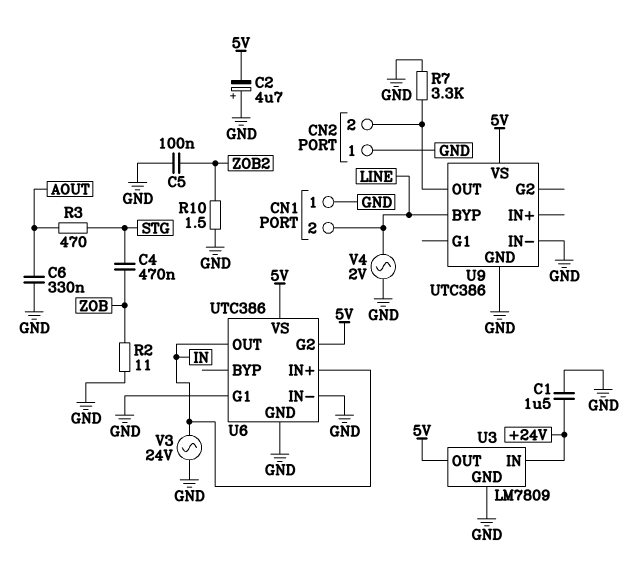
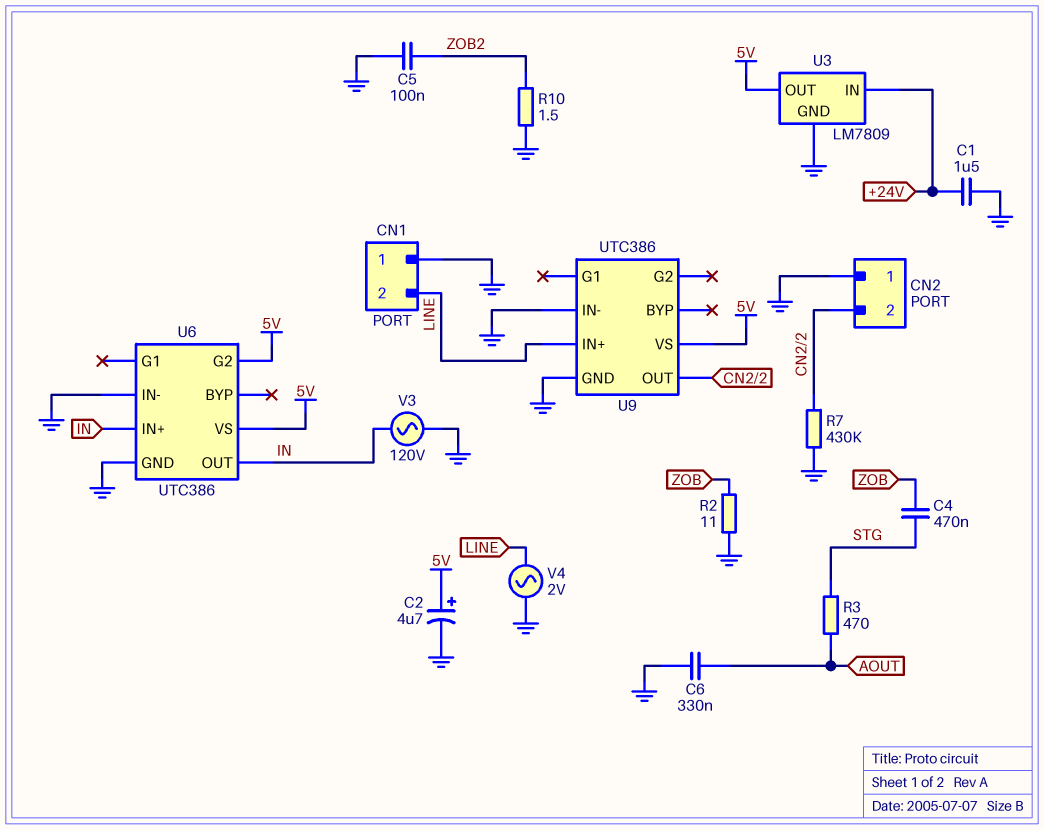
C2: 4.7uF (plus GND, minus 5V) -> 4.7uF (plus 5V, minus GND)
R7: 3.3k (CN2/2, GND) -> 430k (CN2/2, GND)
U6 pin G1: GND -> none
U9 pin BYP: LINE -> none
U9 pin IN+: none -> LINE
V3: AC 24V (GND, IN) -> AC 120V (GND, IN)

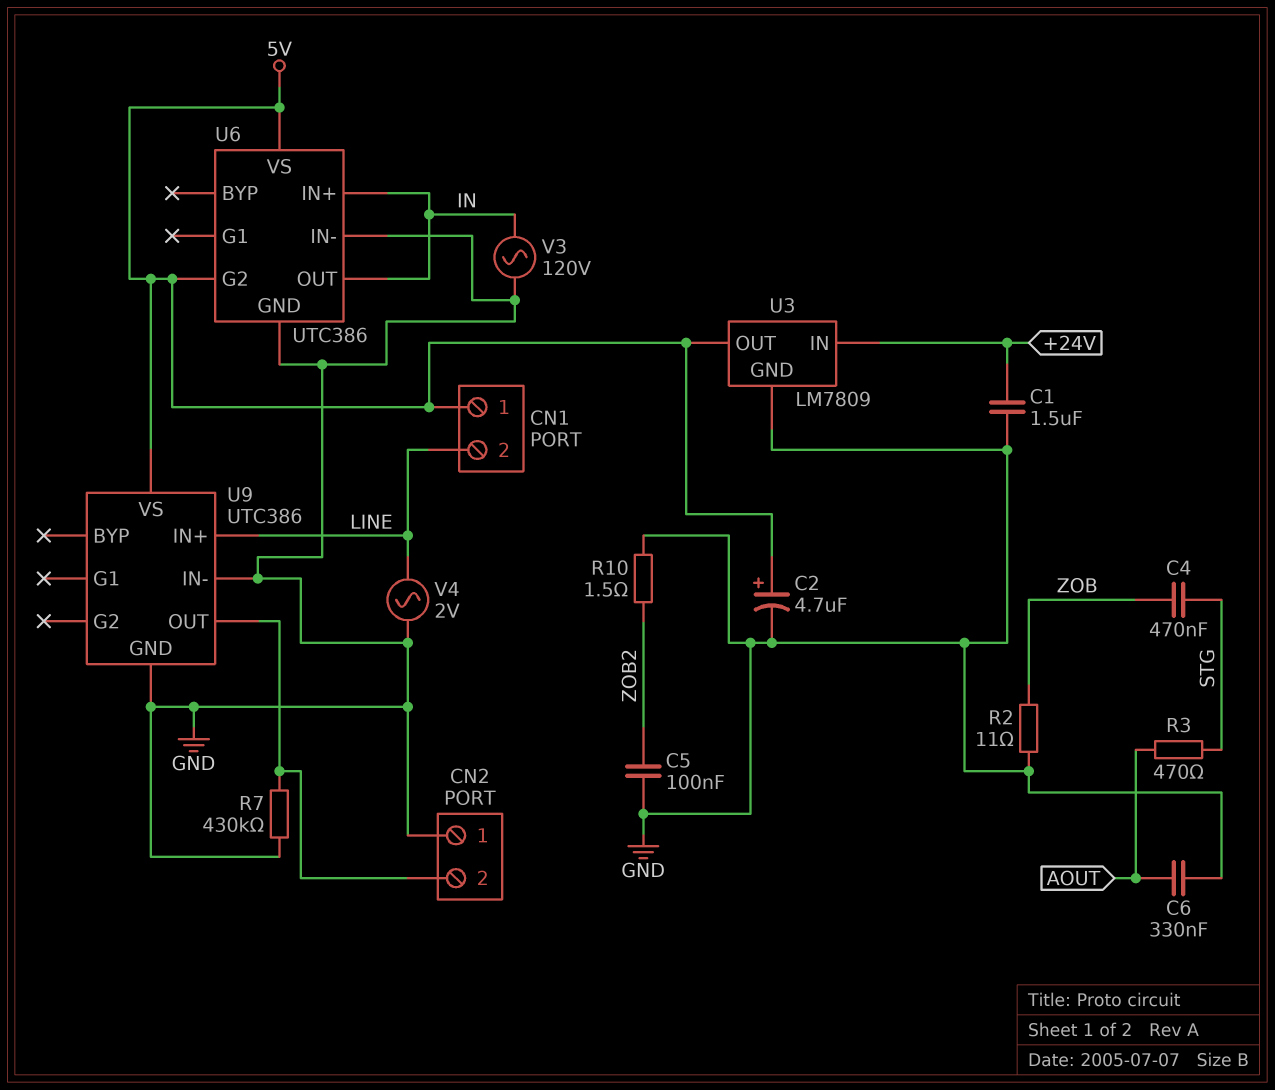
CN1 pin 1: GND -> 5V

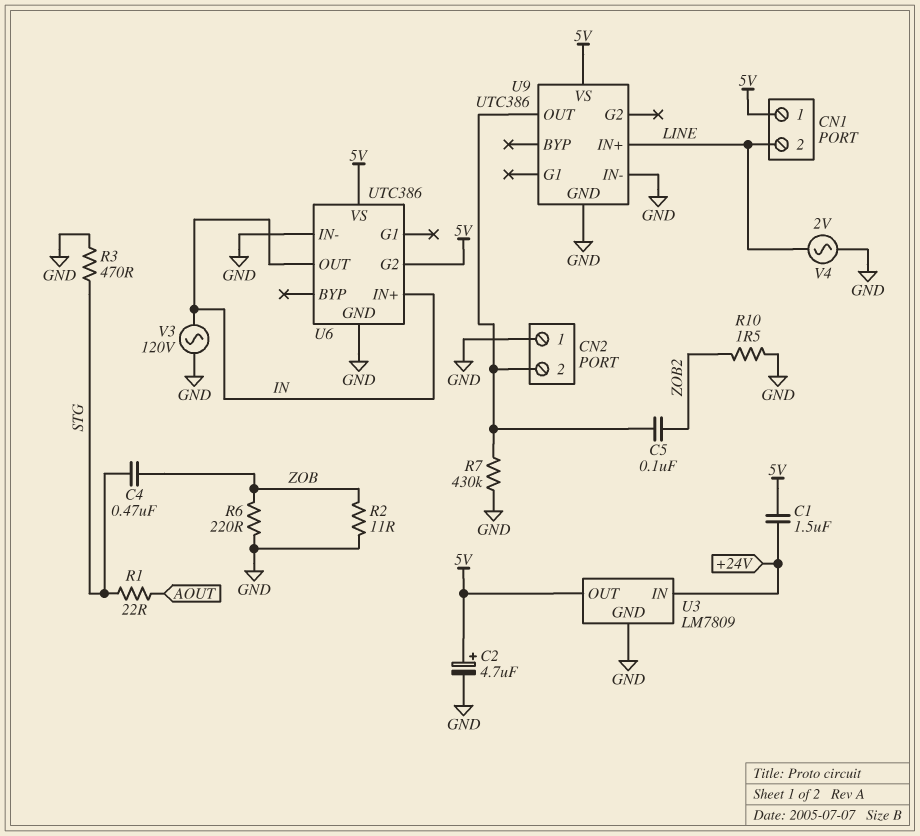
C1: 1.5uF (+24V, GND) -> 1.5uF (+24V, 5V)
C5: 100nF (GND, ZOB2) -> 100nF (CN2/2, ZOB2)
C6: 330nF (AOUT, GND) -> none
R1: none -> 22 (AOUT, STG)
R3: 470 (AOUT, STG) -> 470 (GND, STG)
R6: none -> 220 (GND, ZOB)

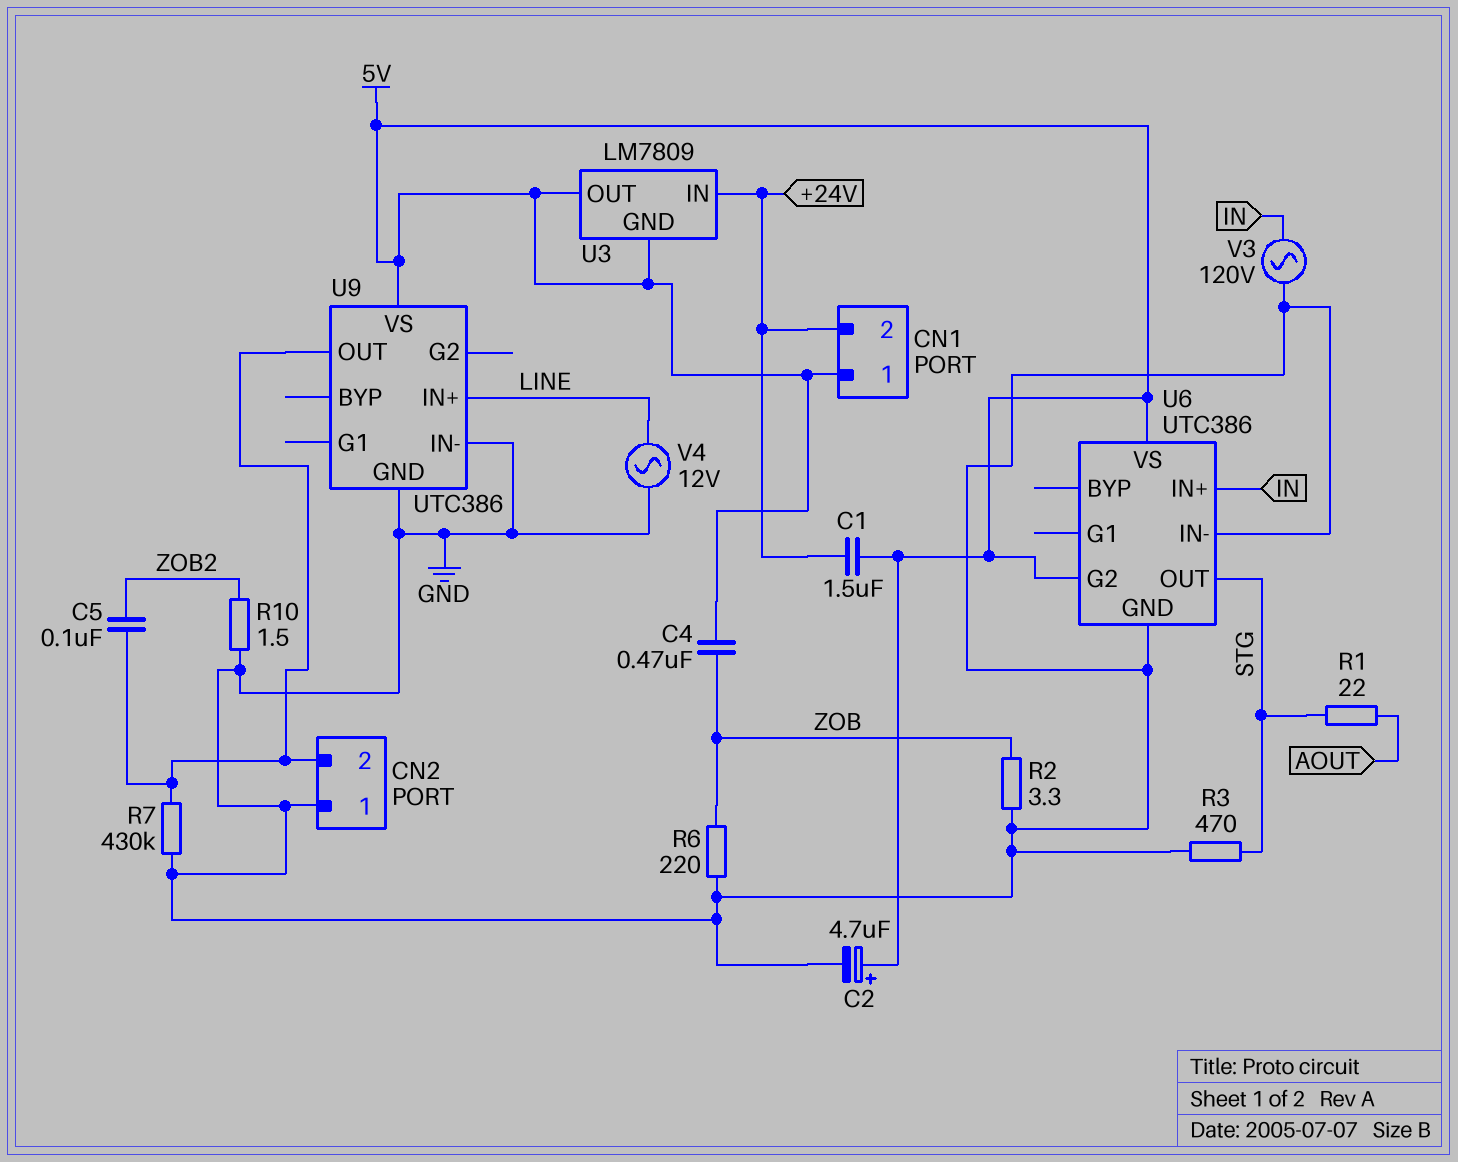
C4: 470nF (STG, ZOB) -> 470nF (5V, ZOB)
CN1 pin 2: LINE -> +24V
R2: 11 (GND, ZOB) -> 3.3 (GND, ZOB)
U3 pin GND: GND -> 5V
U6 pin OUT: IN -> STG
V4: AC 2V (GND, LINE) -> AC 12V (GND, LINE)

